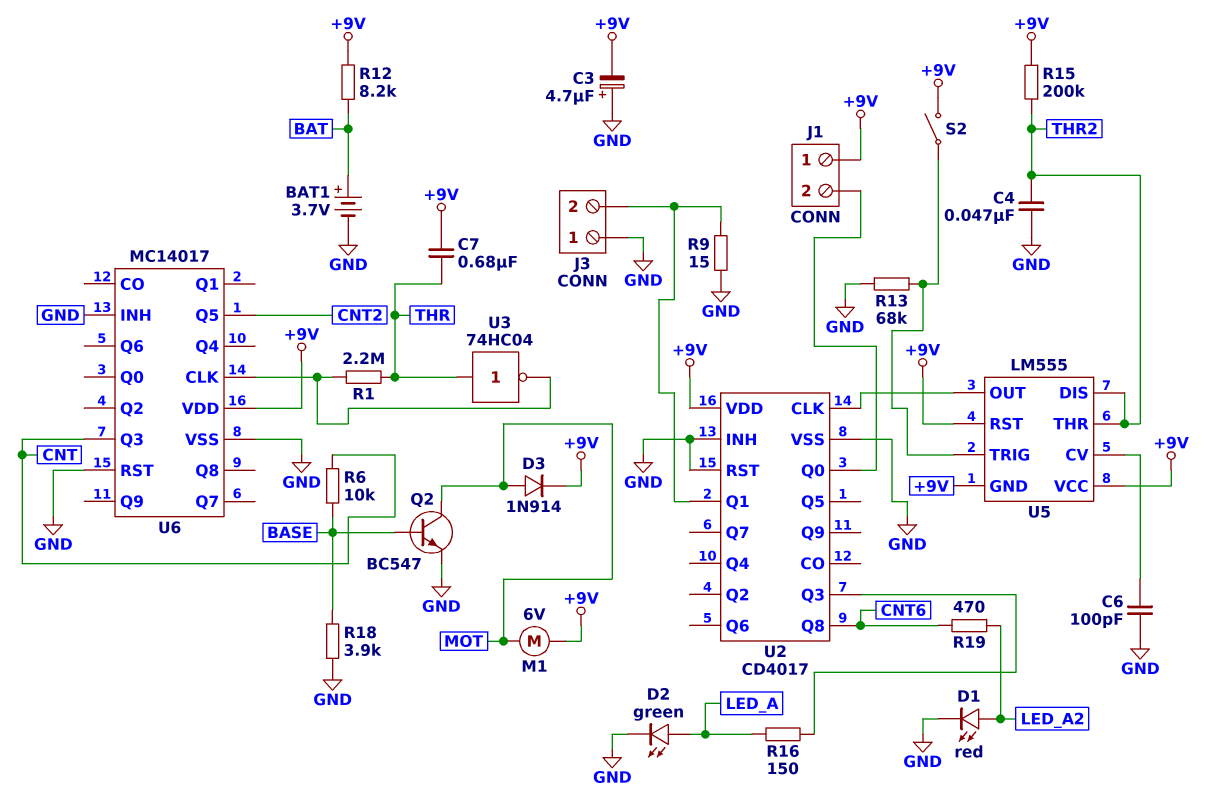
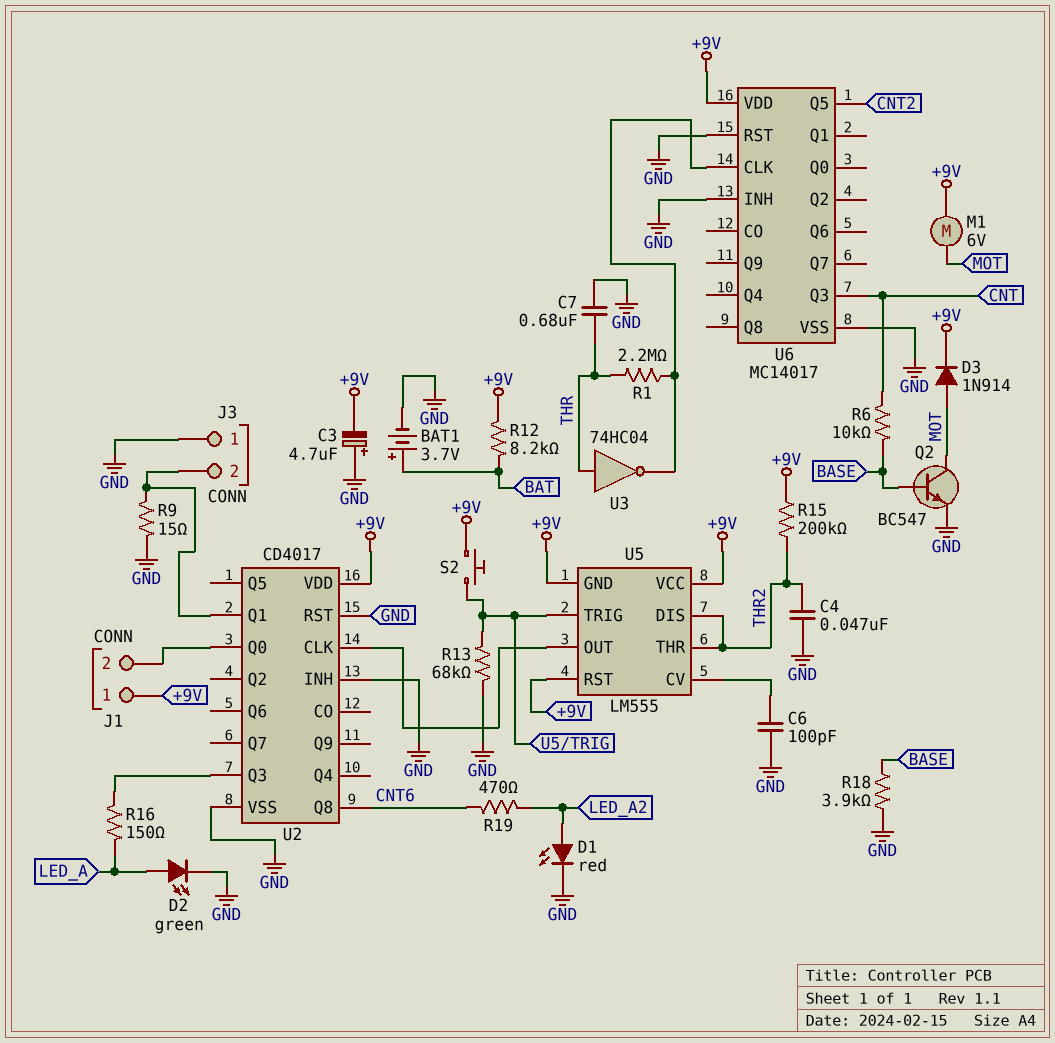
C7: 680nF (+9V, THR) -> 680nF (GND, THR)
S2: switch (+9V, U5/TRIG) -> button (+9V, U5/TRIG)

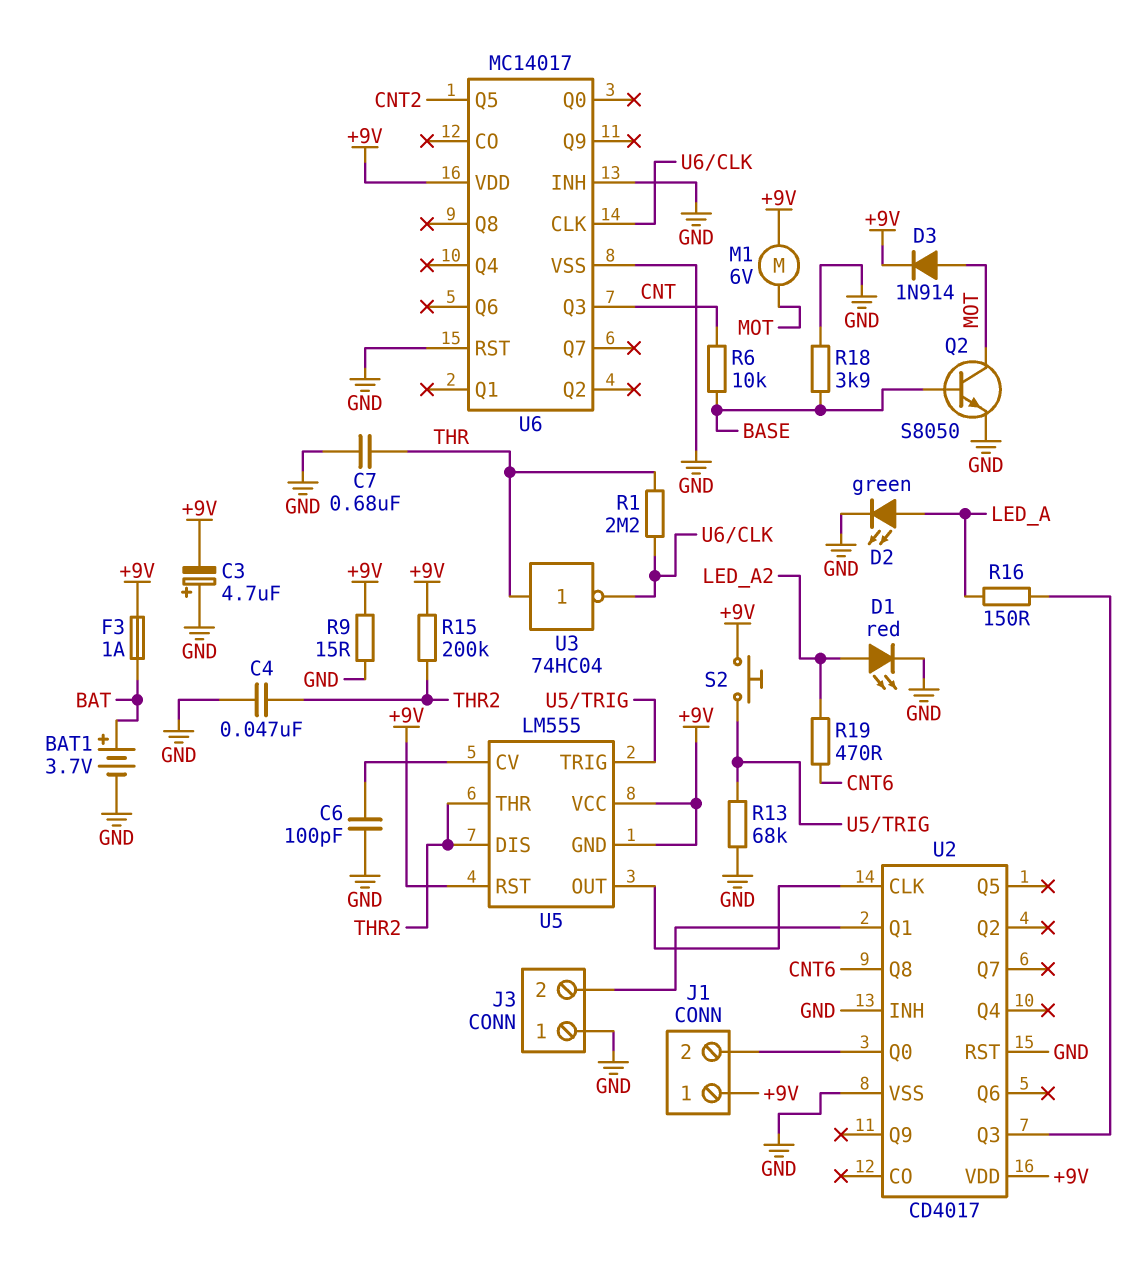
F3: none -> 1A (+9V, BAT)
Q2: NPN BC547 (B BASE, C MOT, E GND) -> NPN S8050 (B BASE, C MOT, E GND)
R9: 15 (GND, J3/2) -> 15 (+9V, GND)
R12: 8.2k (+9V, BAT) -> none

